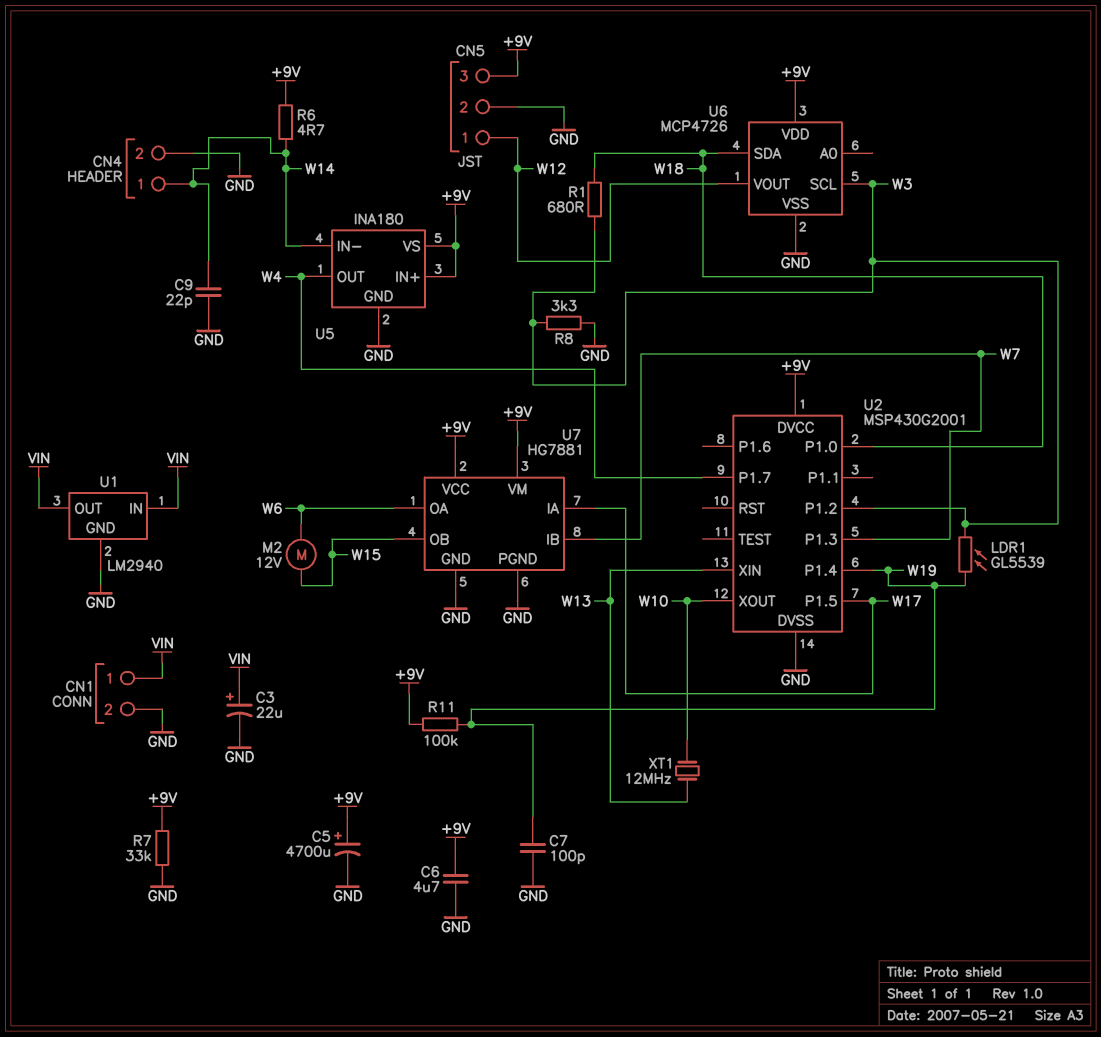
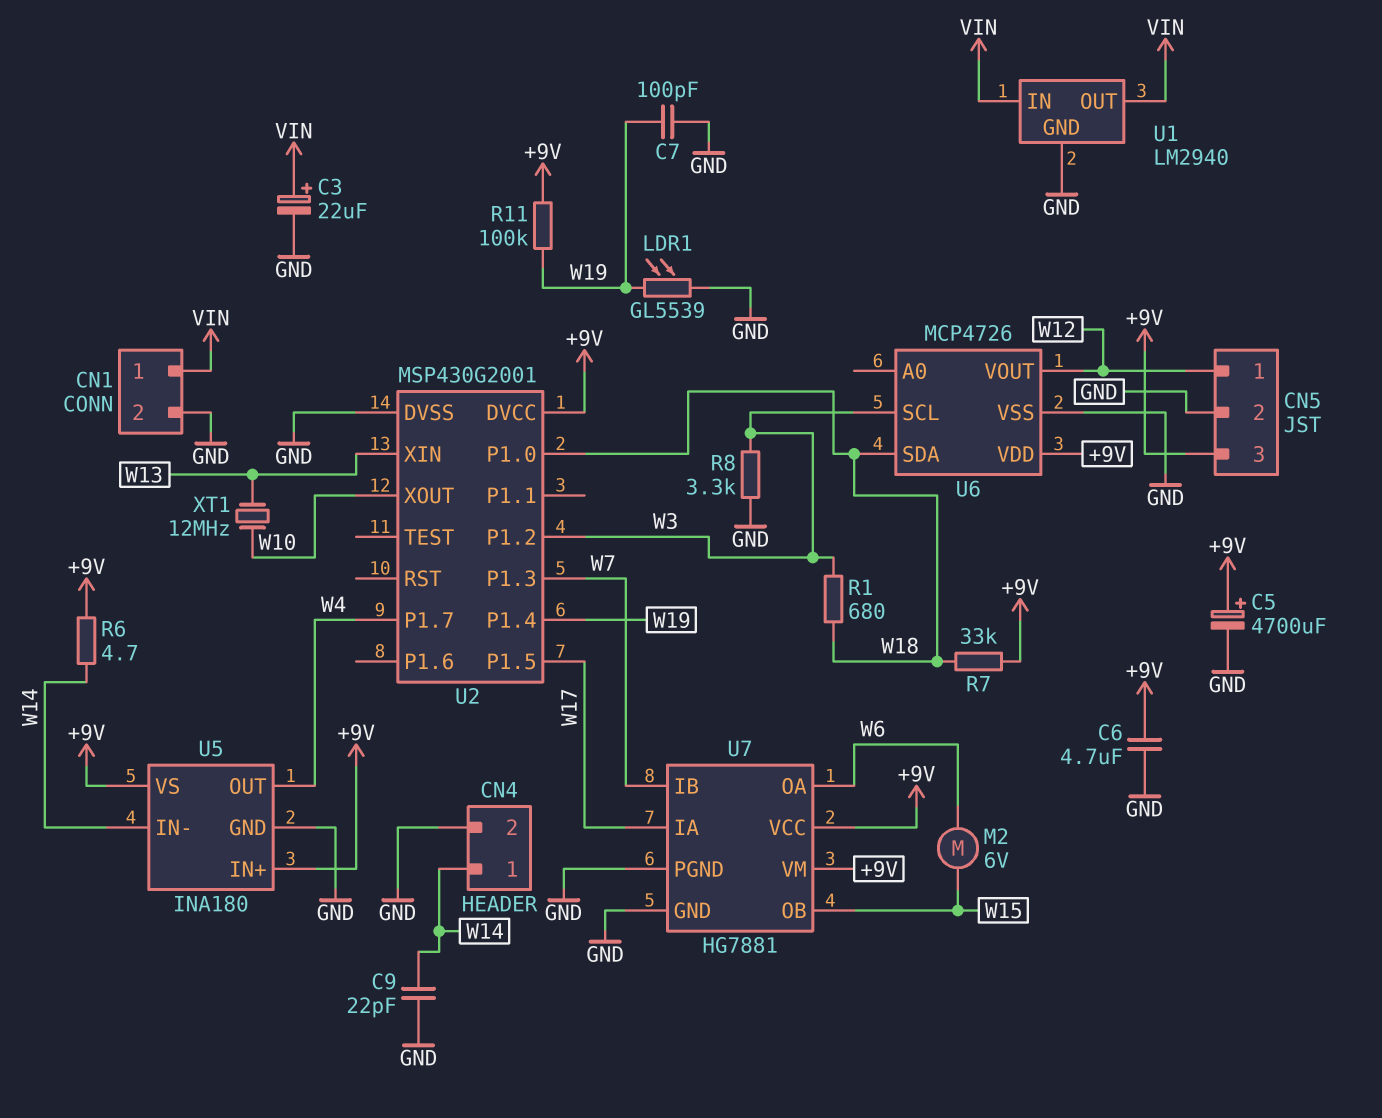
LDR1: GL5539 (W3, W19) -> GL5539 (GND, W19)
M2: motor 12V (W6, W15) -> motor 6V (W6, W15)
R7: 33k (+9V, GND) -> 33k (+9V, W18)

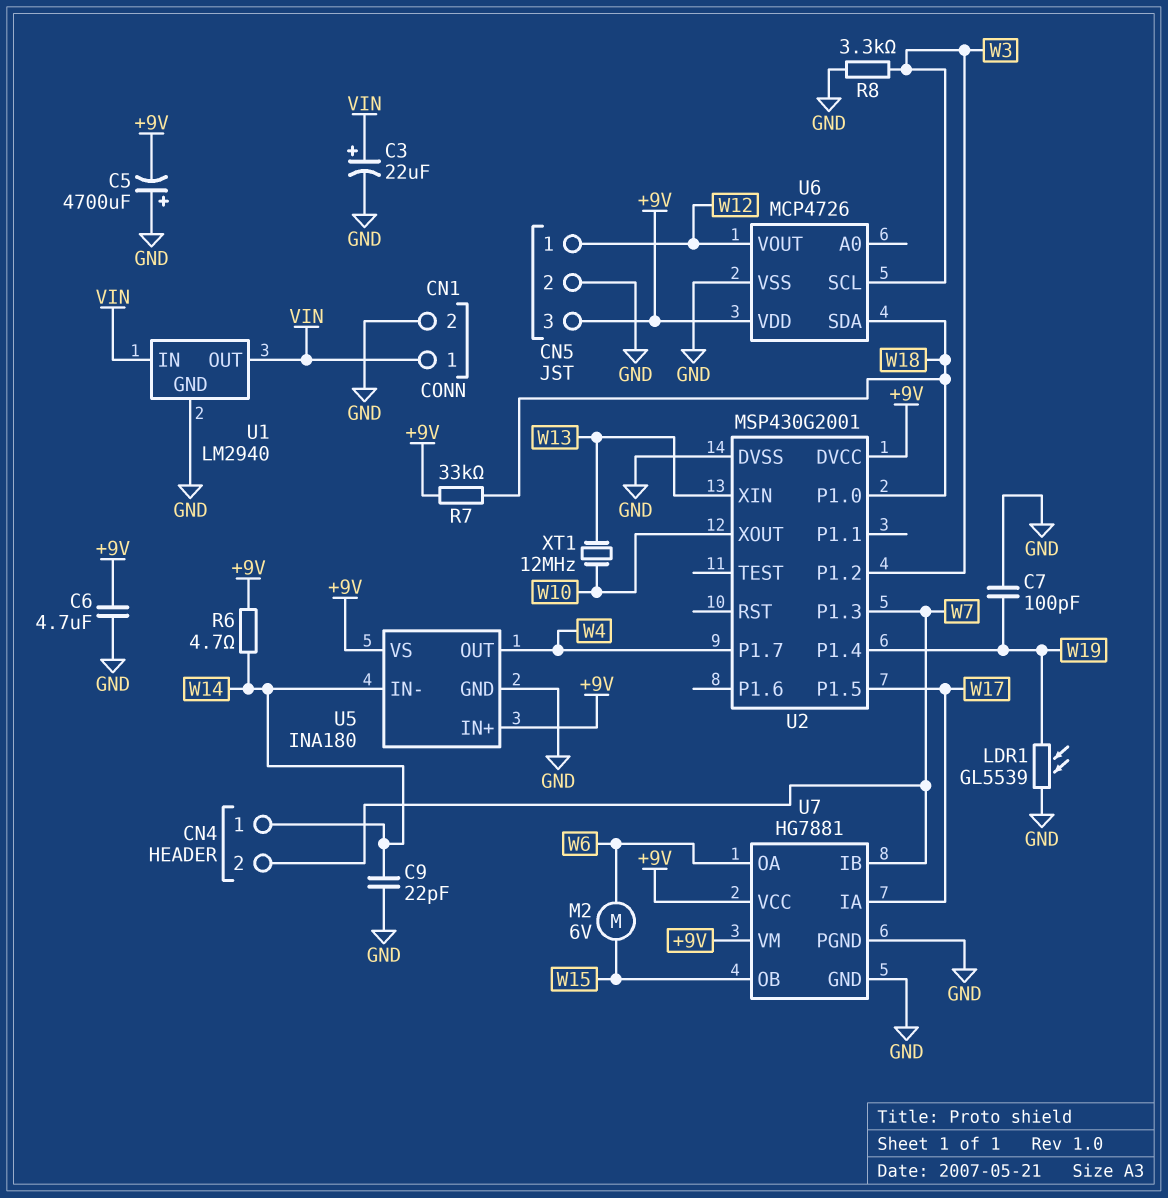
C5: 4700uF (plus +9V, minus GND) -> 4700uF (plus GND, minus +9V)
CN4 pin 2: GND -> W7
R1: 680 (W3, W18) -> none
R11: 100k (+9V, W19) -> none

